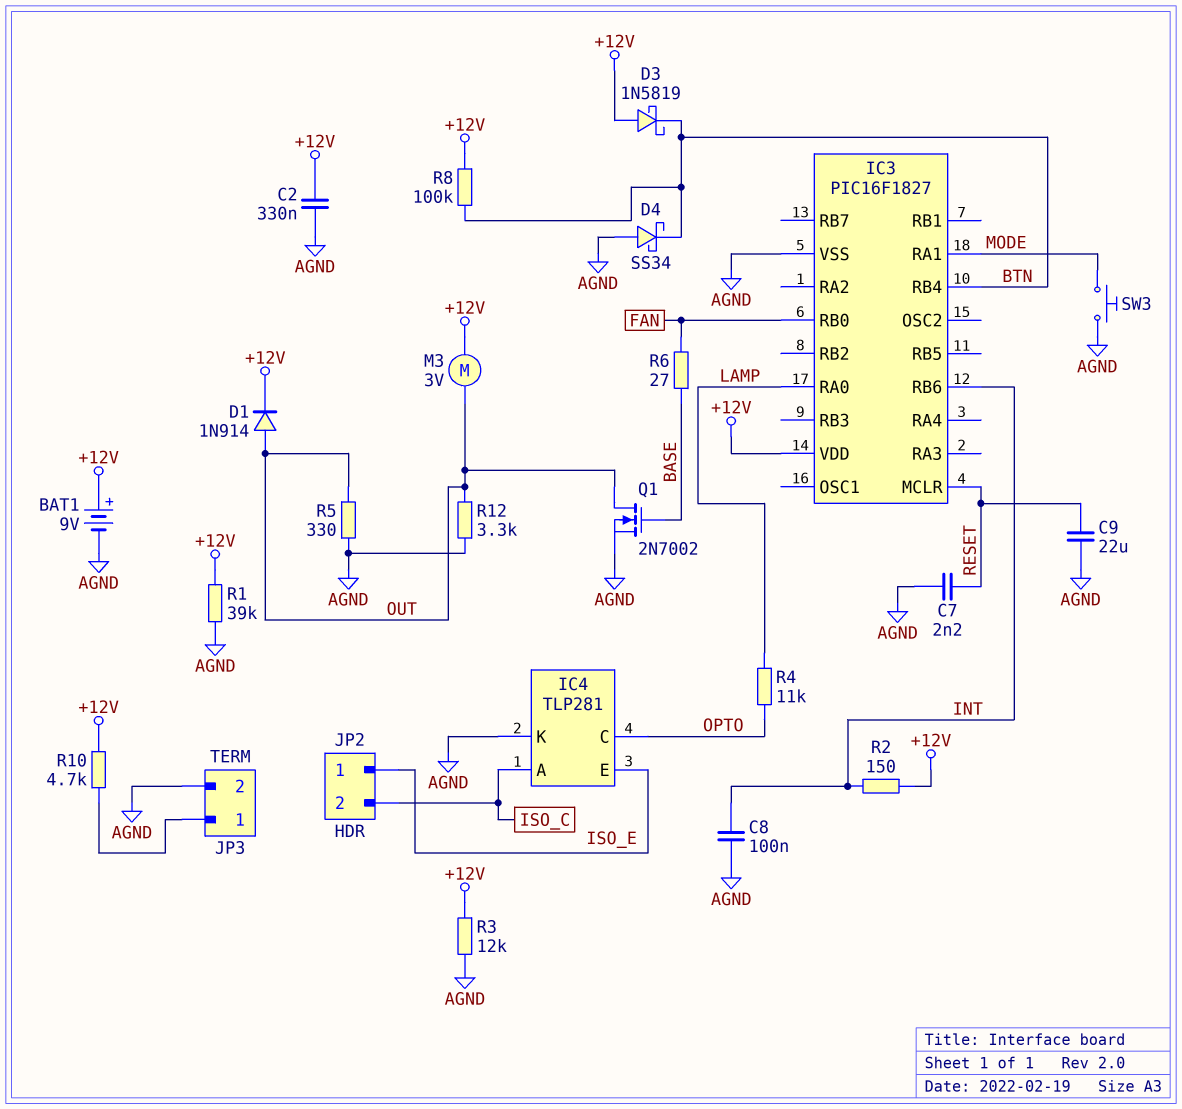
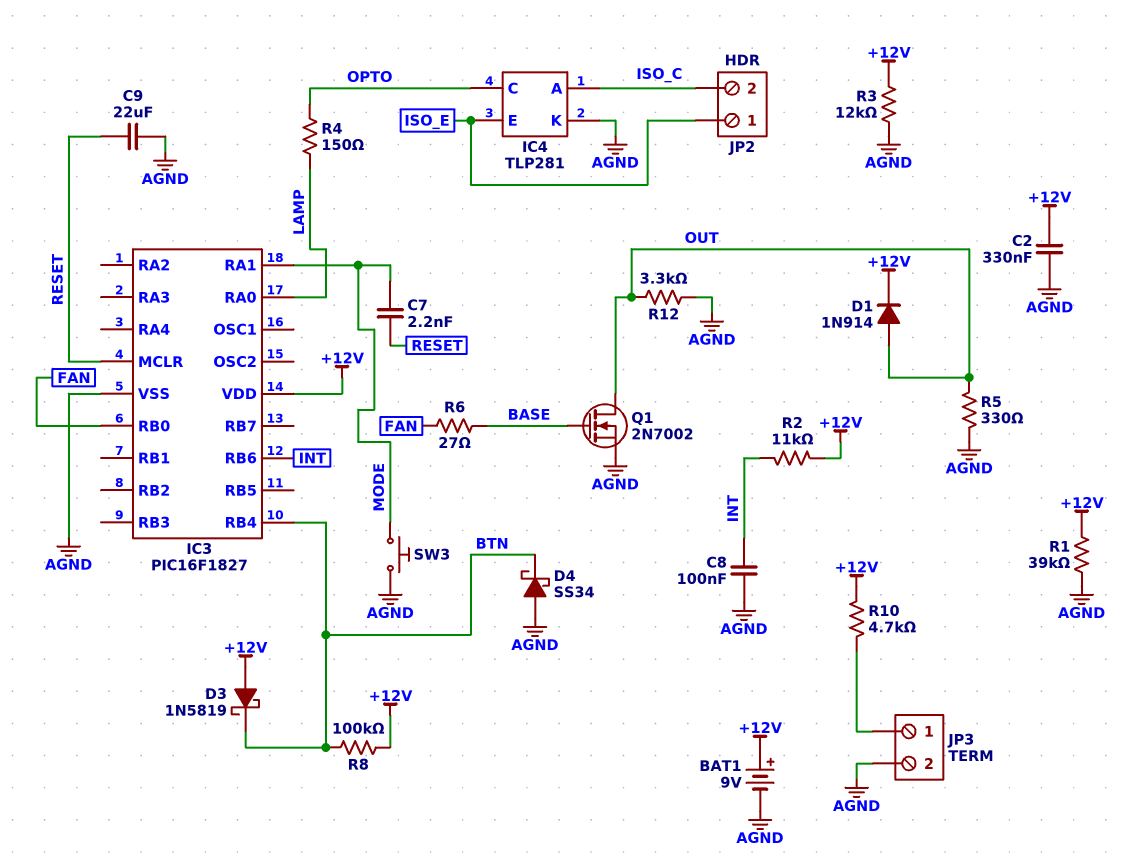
C7: 2.2nF (AGND, RESET) -> 2.2nF (MODE, RESET)
M3: motor 3V (+12V, OUT) -> none
R2: 150 (+12V, INT) -> 11k (+12V, INT)
R4: 11k (LAMP, OPTO) -> 150 (LAMP, OPTO)

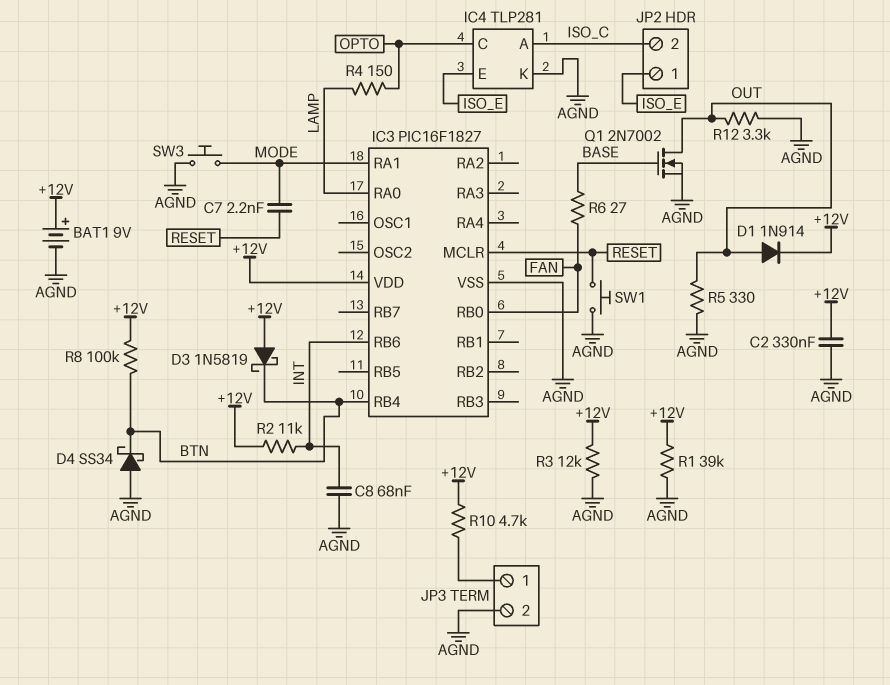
C8: 100nF (AGND, INT) -> 68nF (AGND, INT)
C9: 22uF (AGND, RESET) -> none
SW1: none -> button (AGND, RESET)

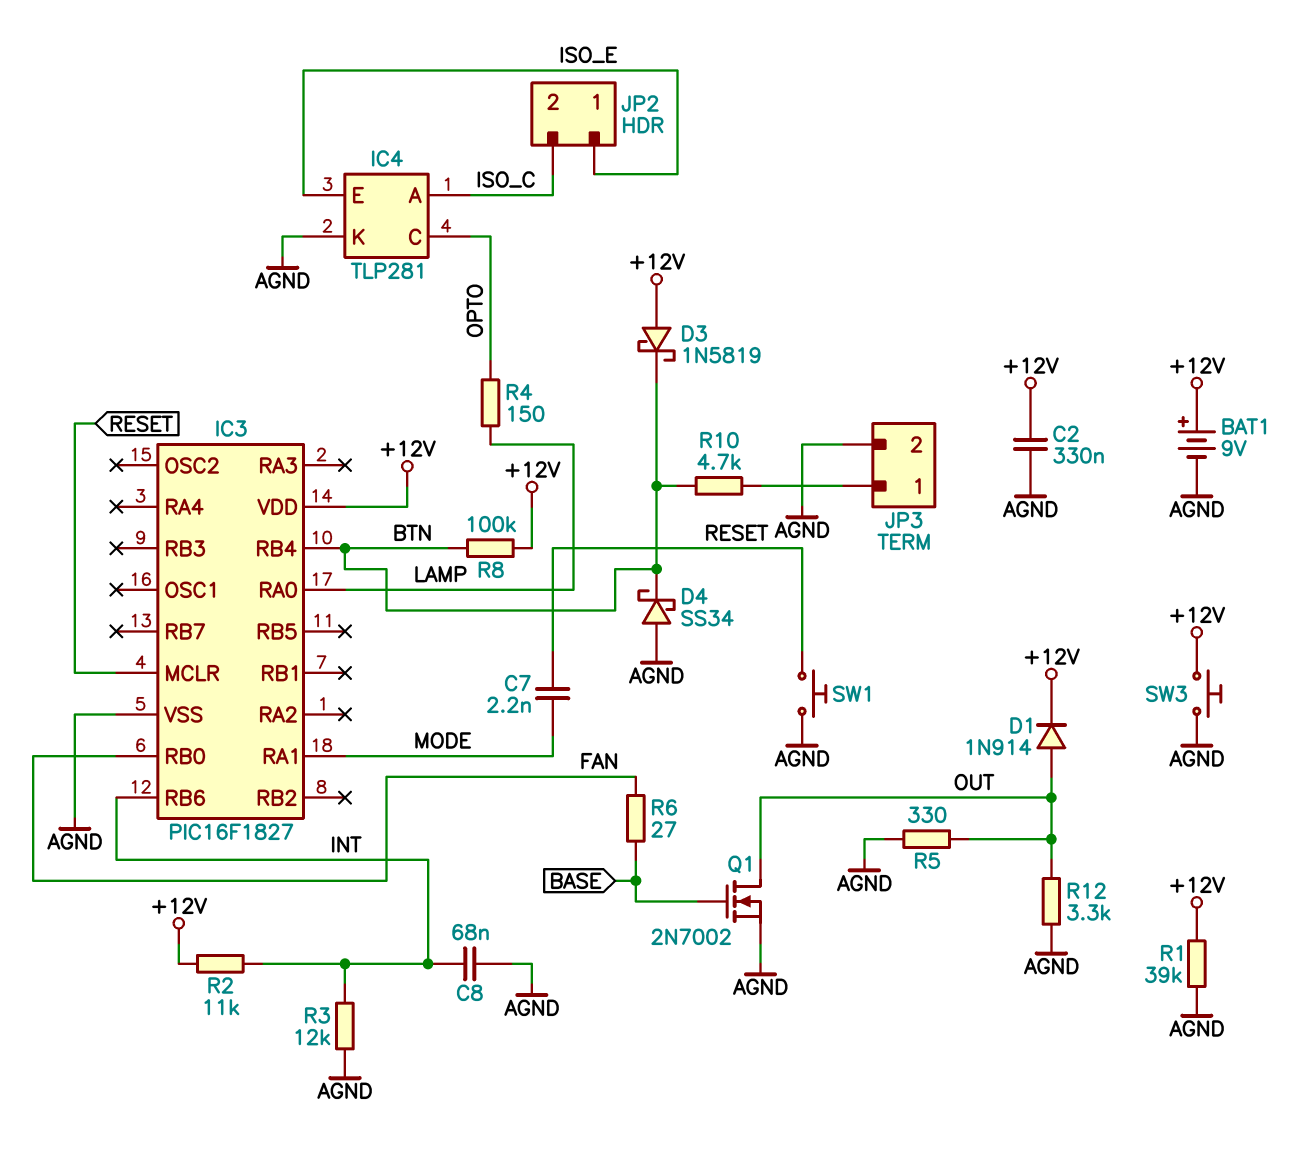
R3: 12k (+12V, AGND) -> 12k (AGND, INT)
R10: 4.7k (+12V, JP3/1) -> 4.7k (BTN, JP3/1)
SW3: button (AGND, MODE) -> button (+12V, AGND)

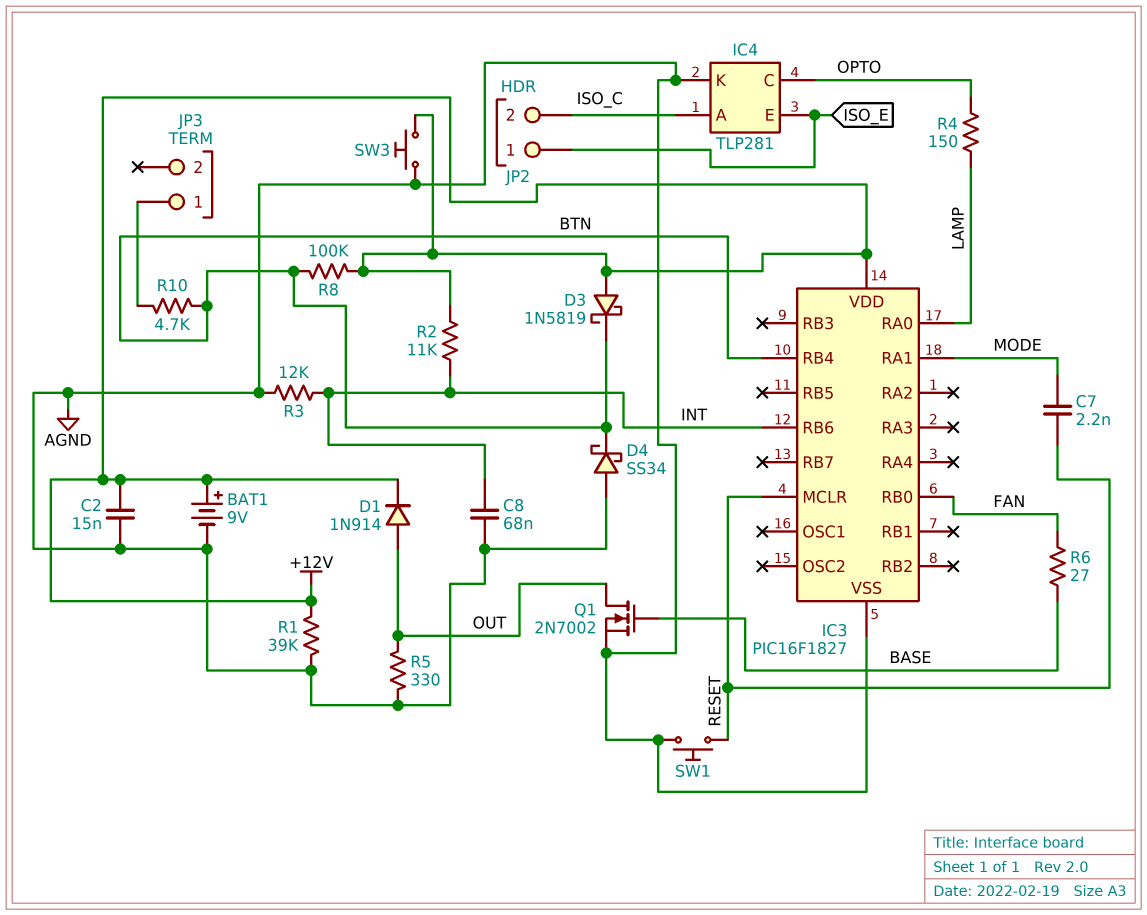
C2: 330nF (+12V, AGND) -> 15nF (+12V, AGND)
JP3 pin 2: AGND -> none
R12: 3.3k (AGND, OUT) -> none

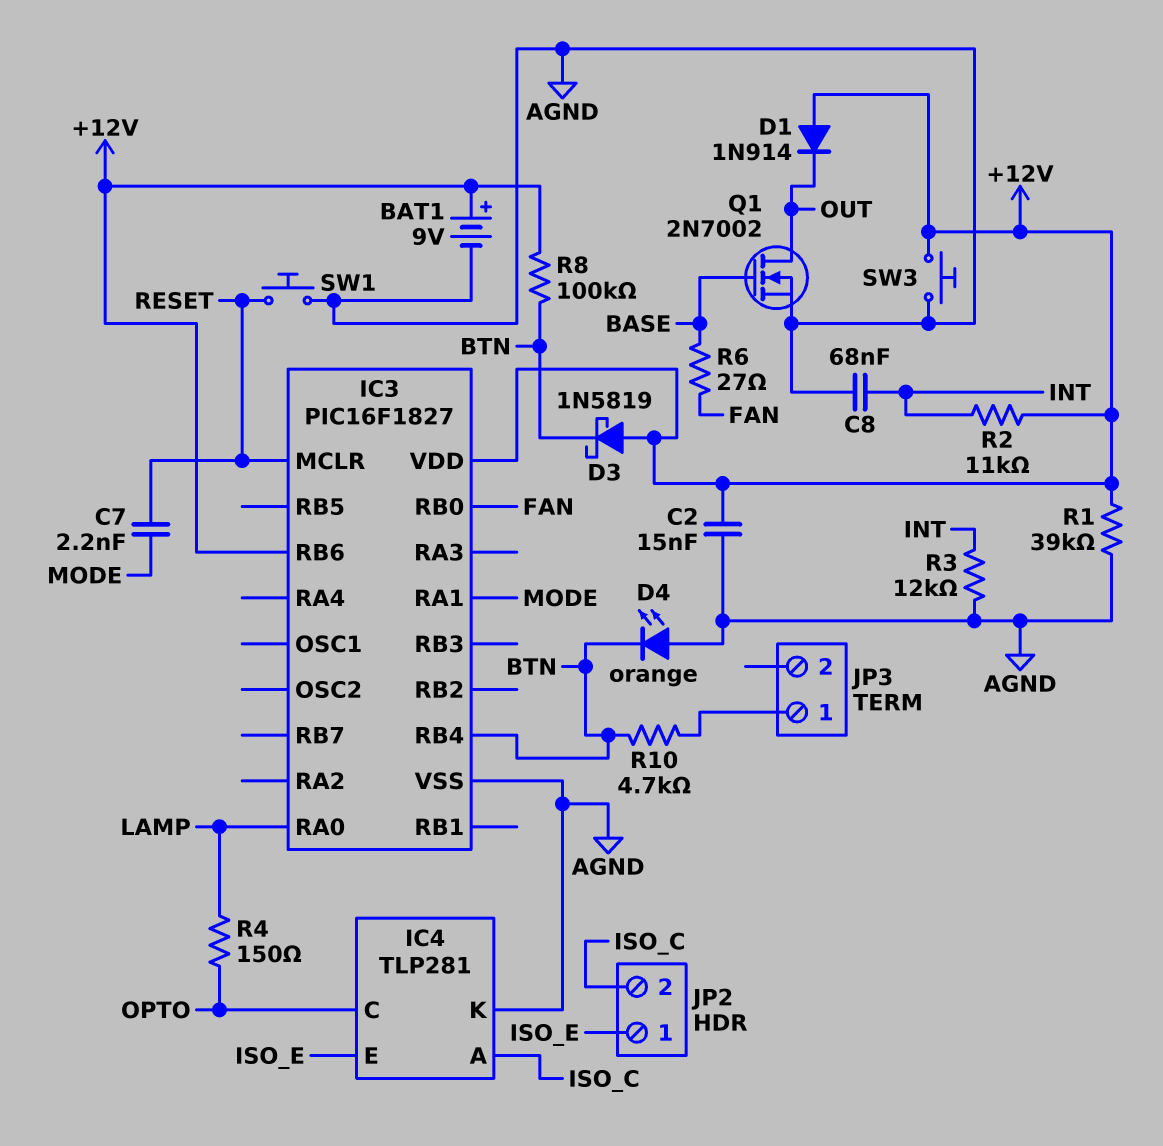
D1: diode 1N914 (A OUT, K +12V) -> diode 1N914 (A +12V, K OUT)
D4: schottky SS34 (A AGND, K BTN) -> LED orange (A AGND, K BTN)
IC3 pin RB6: INT -> +12V
R5: 330 (AGND, OUT) -> none

